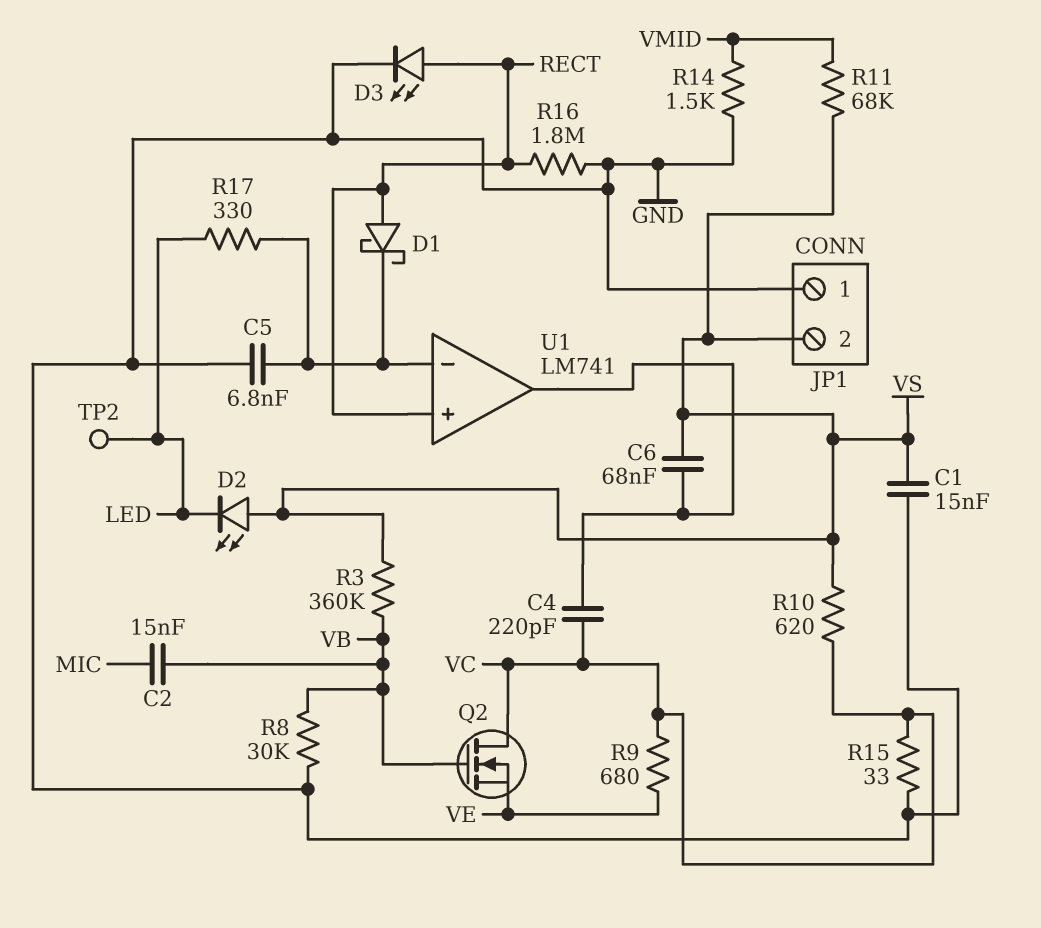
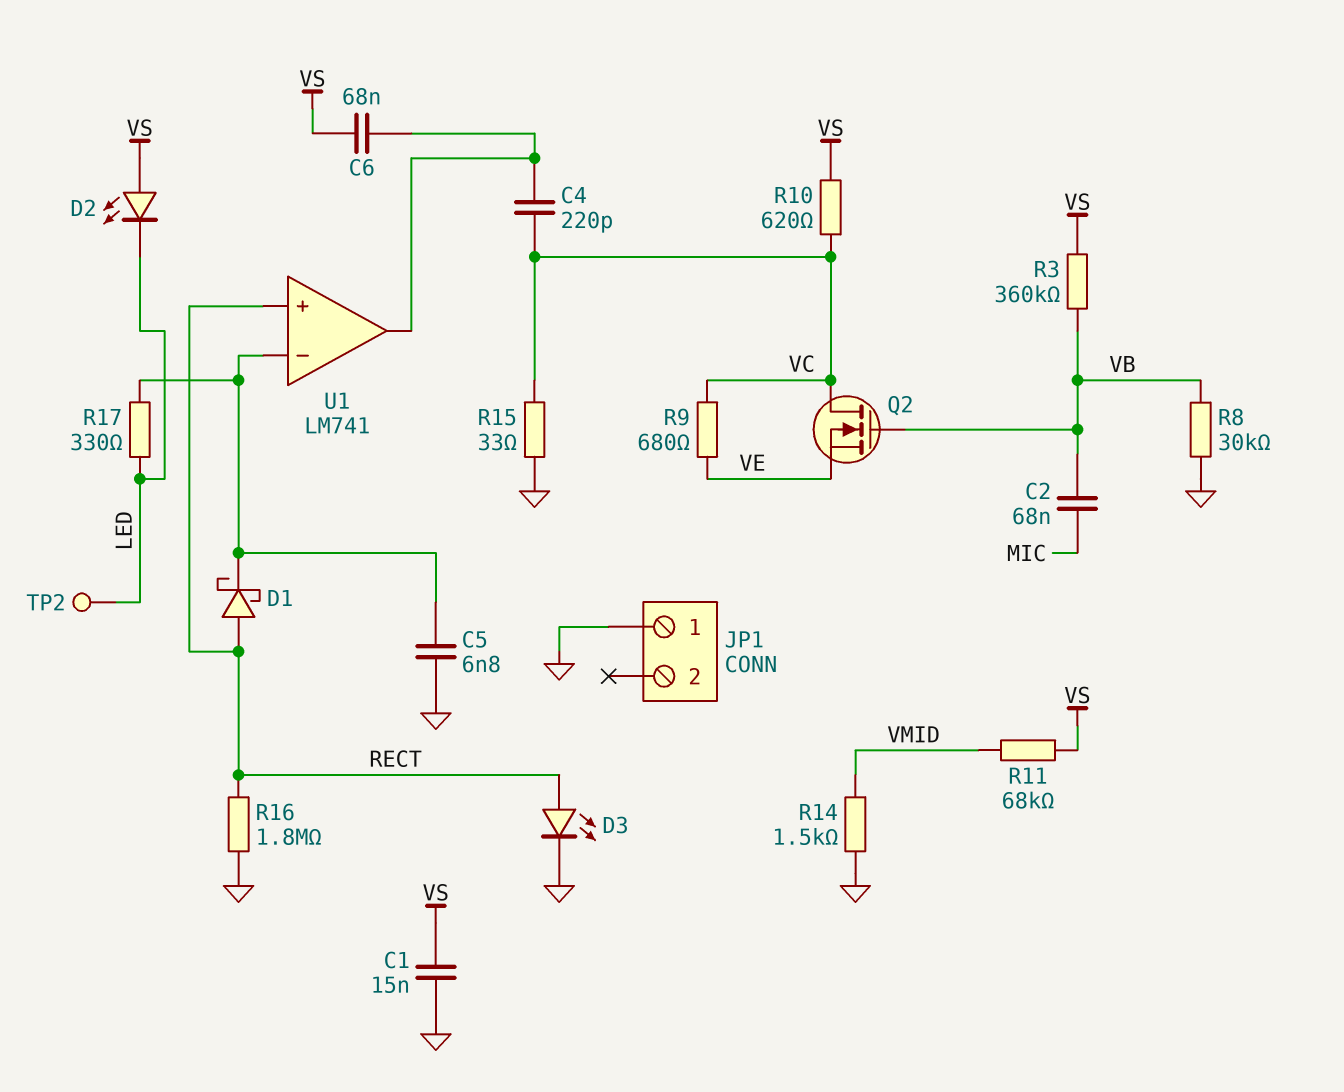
C2: 15nF (MIC, VB) -> 68nF (MIC, VB)
JP1 pin 2: VS -> none

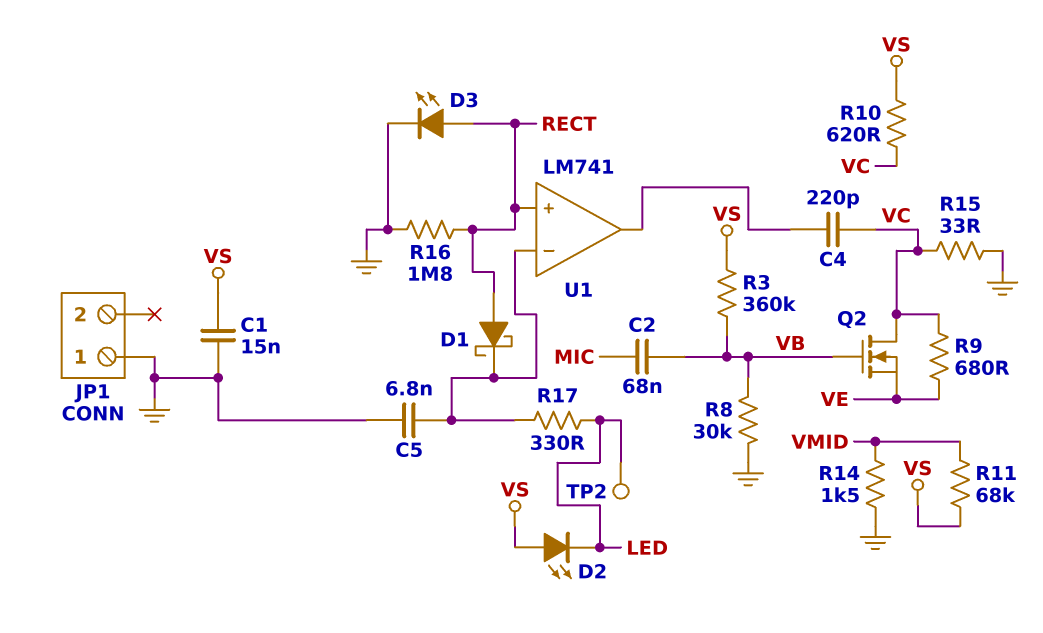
C6: 68nF (U1/out, VS) -> none

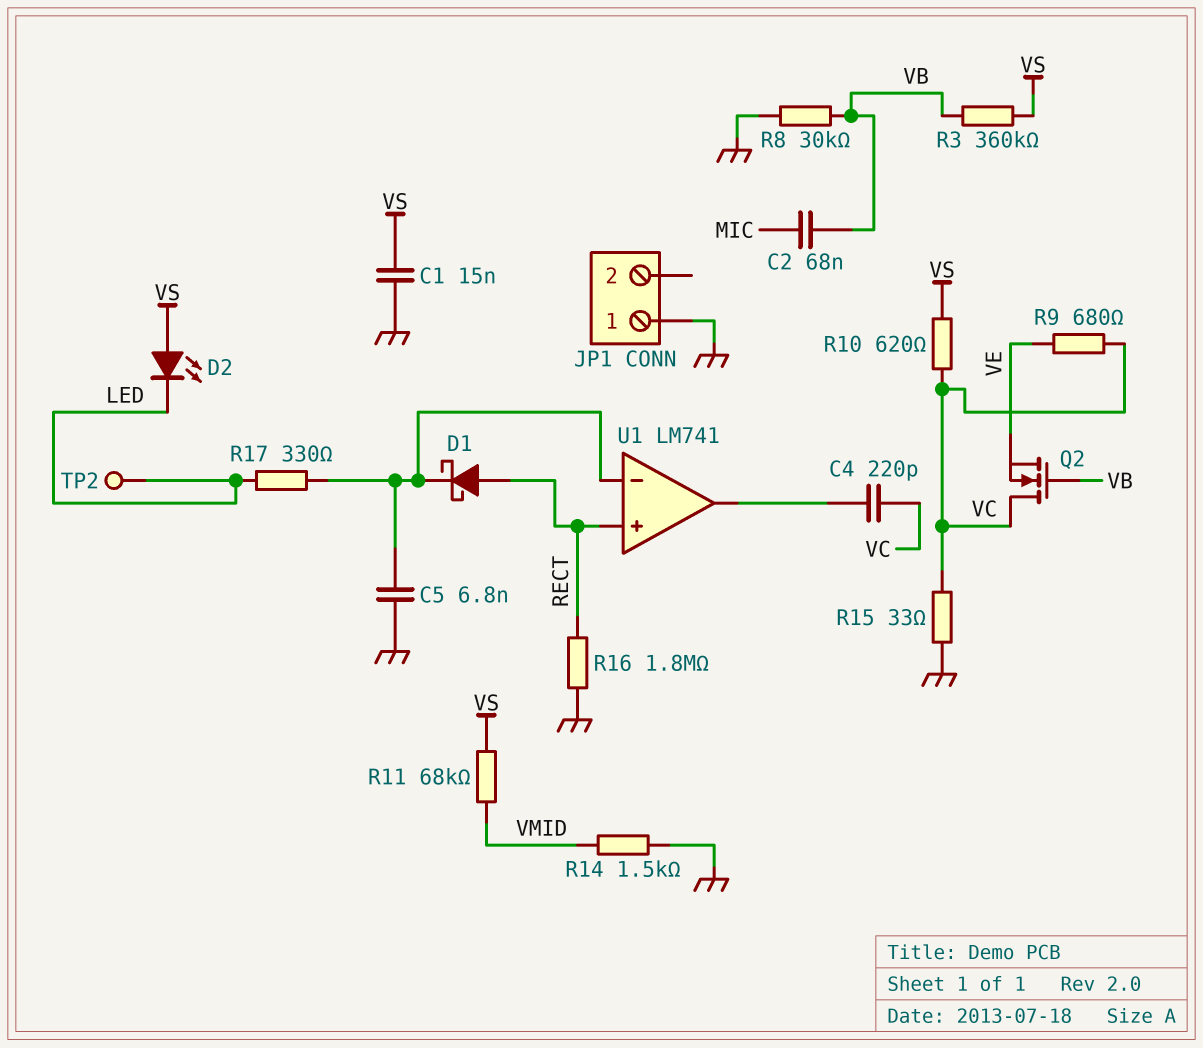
D3: LED (A RECT, K GND) -> none

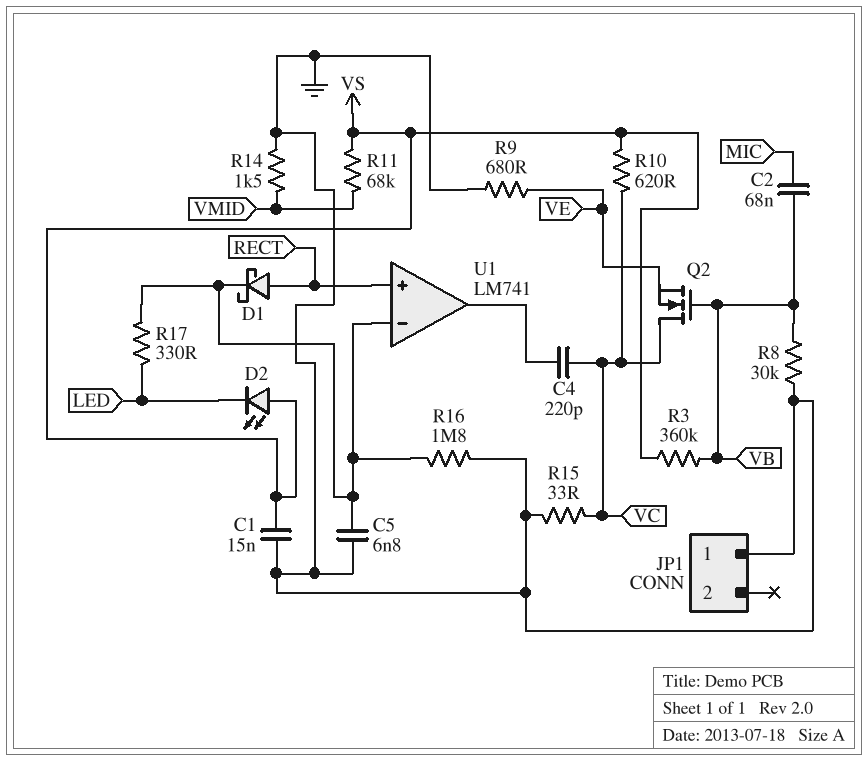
R9: 680 (VC, VE) -> 680 (GND, VE)
R16: 1.8M (GND, RECT) -> 1.8M (GND, U1/in-)
TP2: test point (LED) -> none

